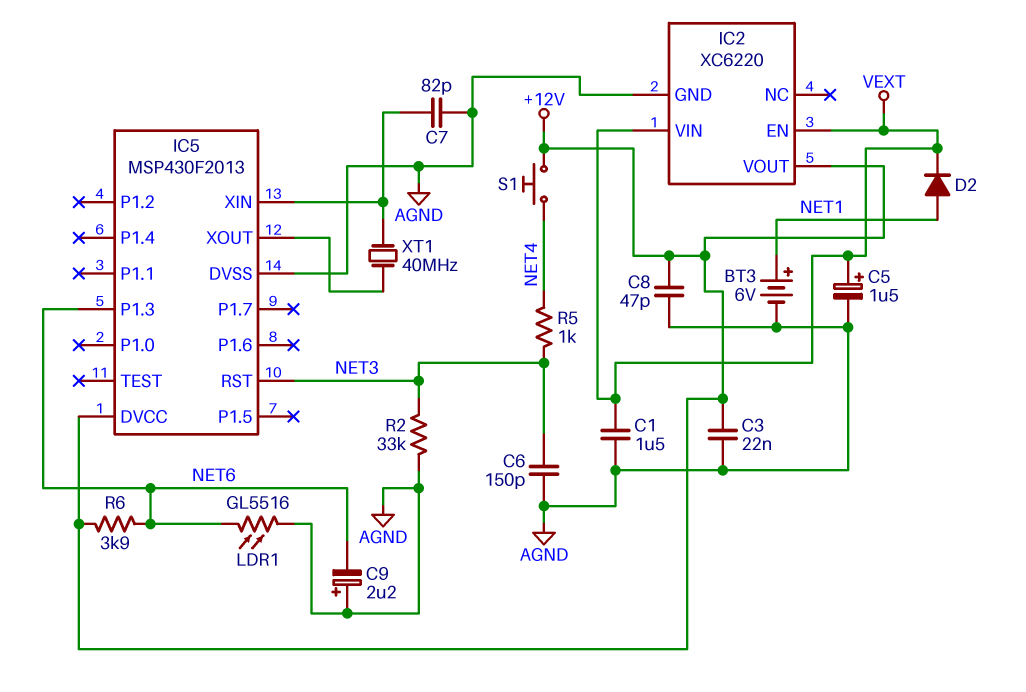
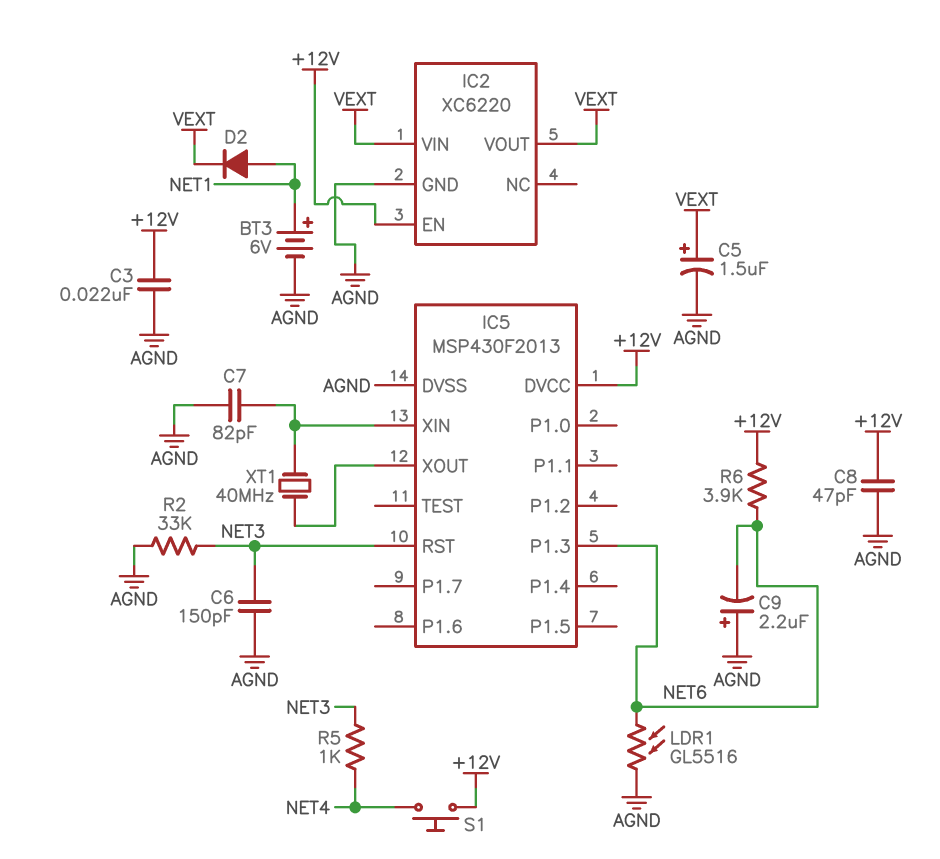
C1: 1.5uF (AGND, VEXT) -> none
IC2 pin EN: VEXT -> +12V
IC2 pin VOUT: +12V -> VEXT

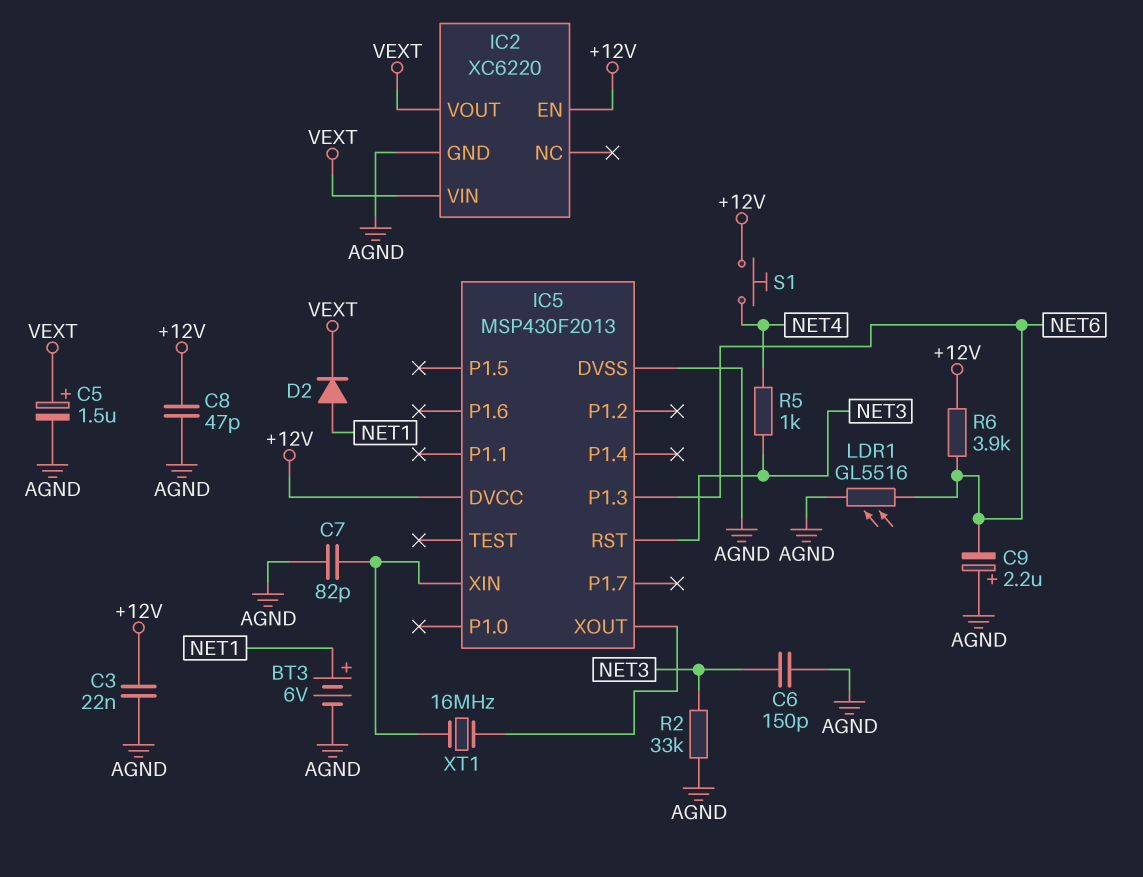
XT1: 40MHz (IC5/XIN, IC5/XOUT) -> 16MHz (IC5/XIN, IC5/XOUT)

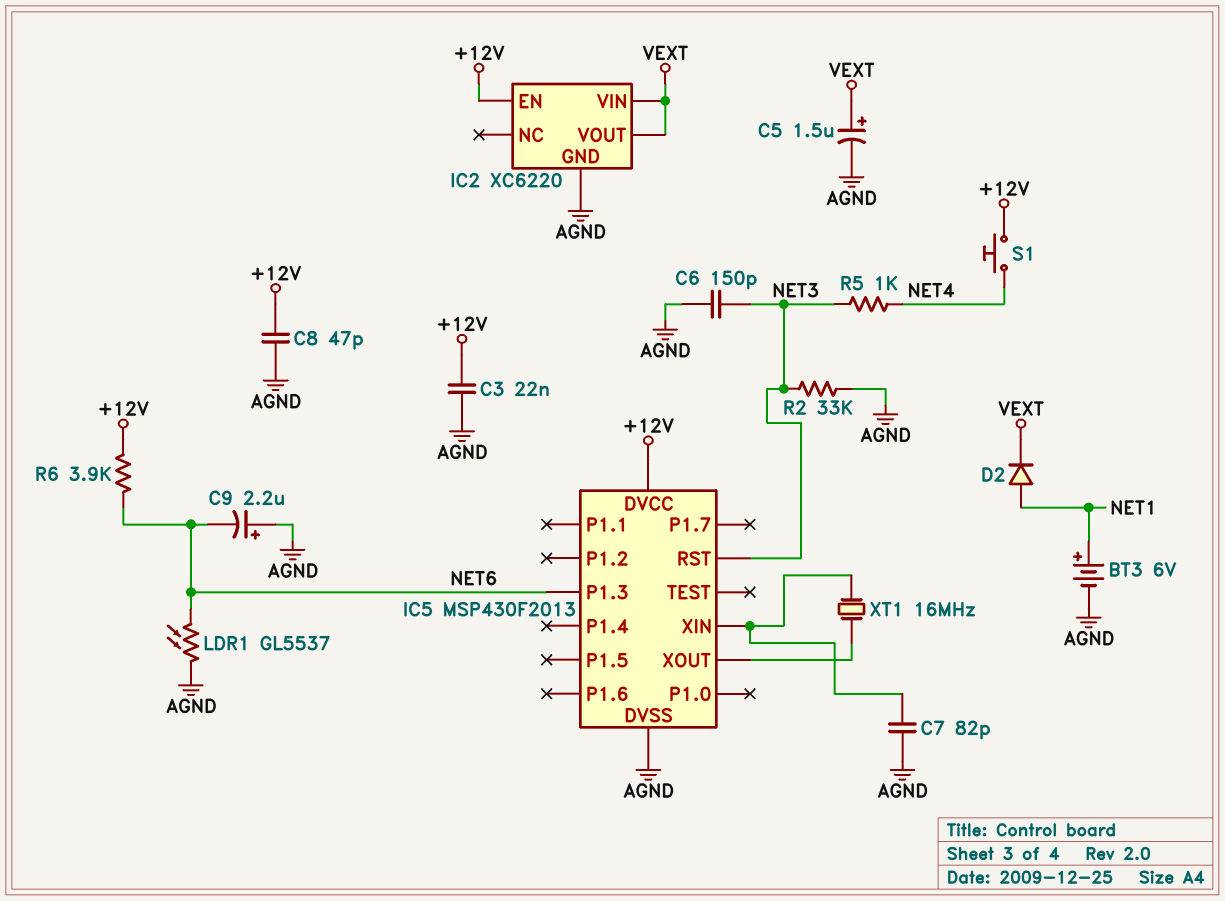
LDR1: GL5516 (AGND, NET6) -> GL5537 (AGND, NET6)

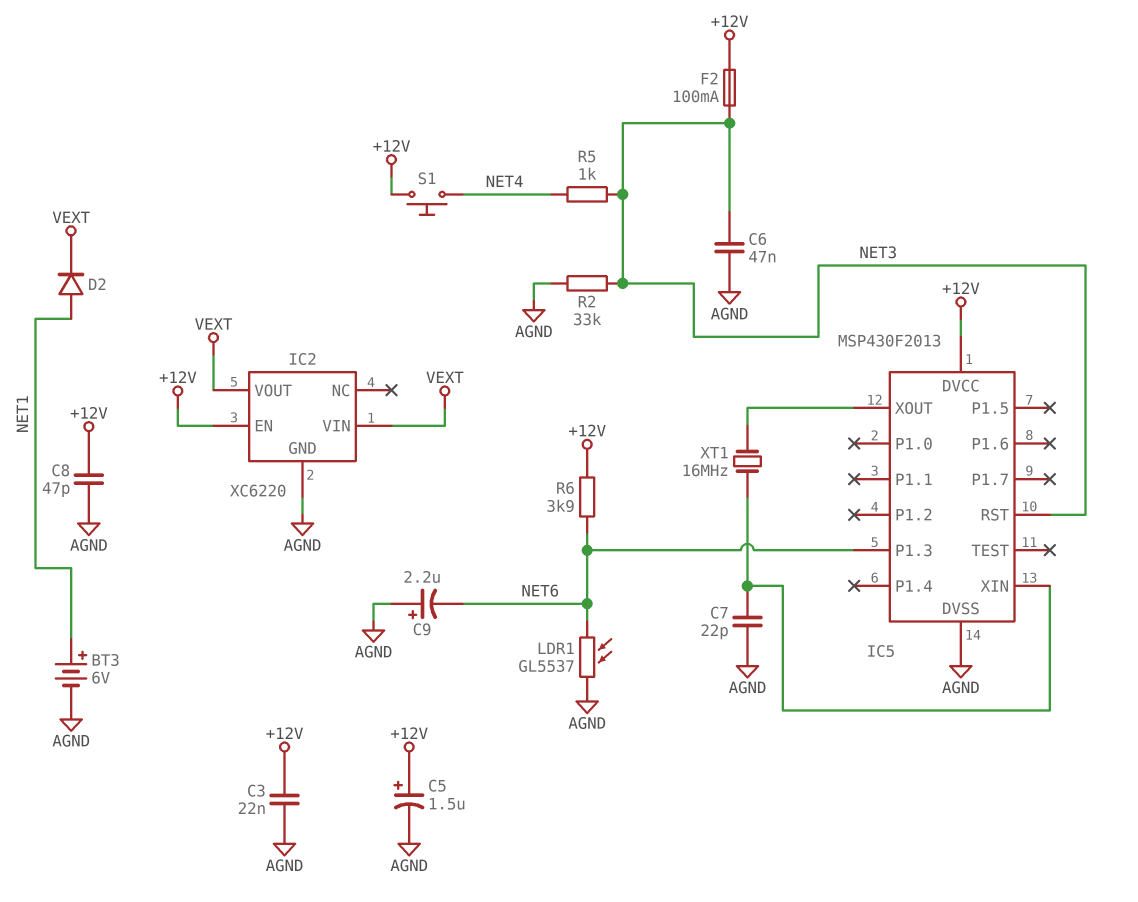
C5: 1.5uF (plus VEXT, minus AGND) -> 1.5uF (plus +12V, minus AGND)
C6: 150pF (AGND, NET3) -> 47nF (AGND, NET3)
C7: 82pF (AGND, IC5/XIN) -> 22pF (AGND, IC5/XIN)
F2: none -> 100mA (+12V, NET3)

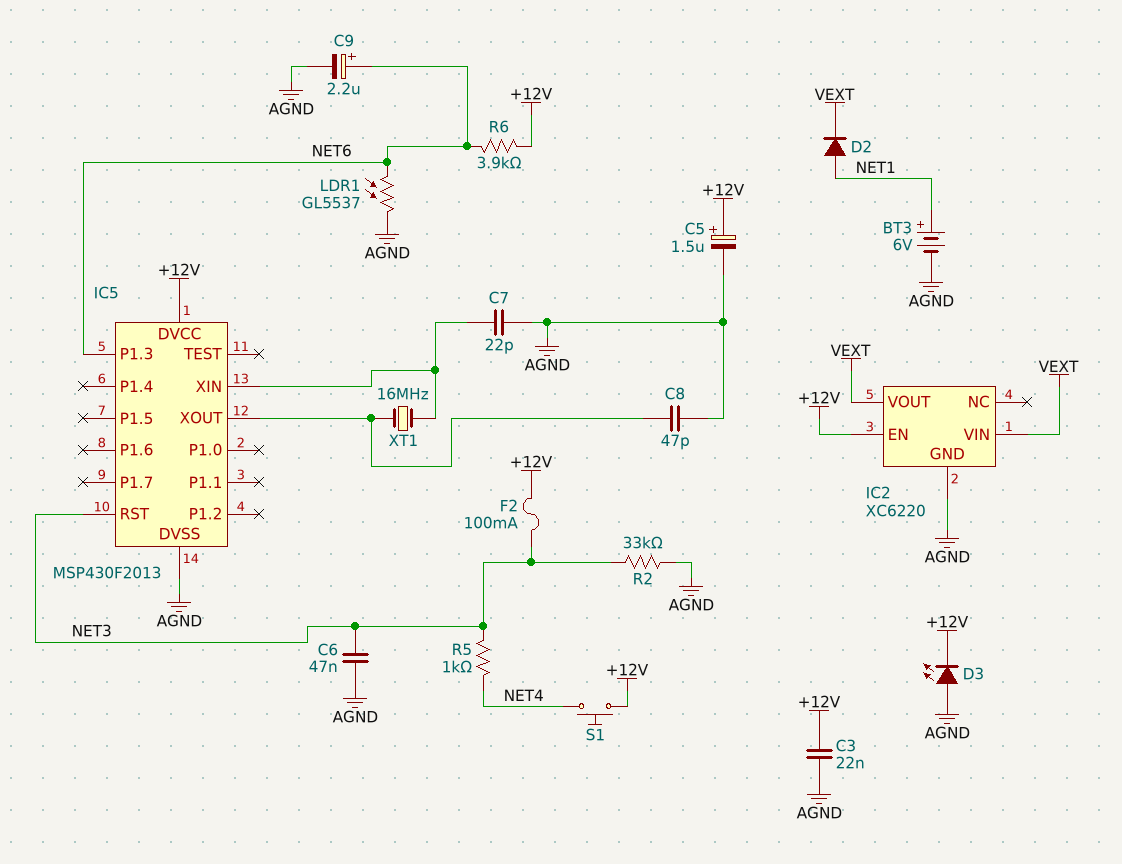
C8: 47pF (+12V, AGND) -> 47pF (AGND, IC5/XOUT)
C9: 2.2uF (plus AGND, minus NET6) -> 2.2uF (plus NET6, minus AGND)
D3: none -> LED (A AGND, K +12V)

